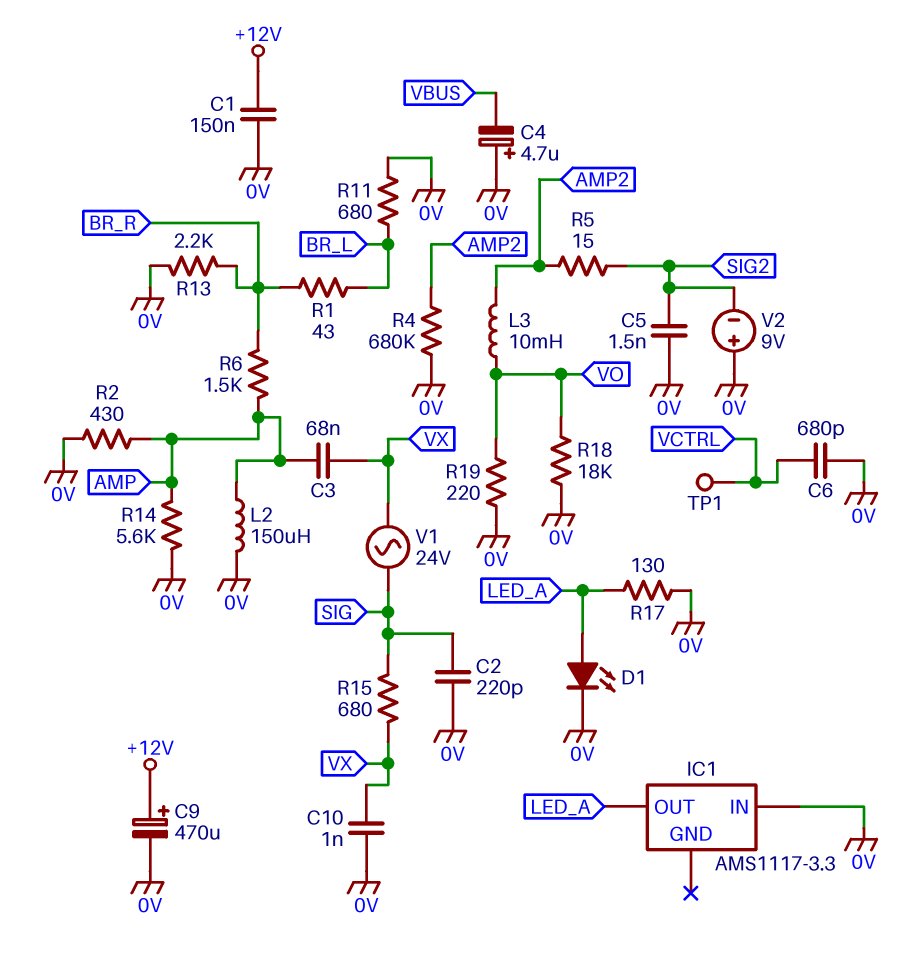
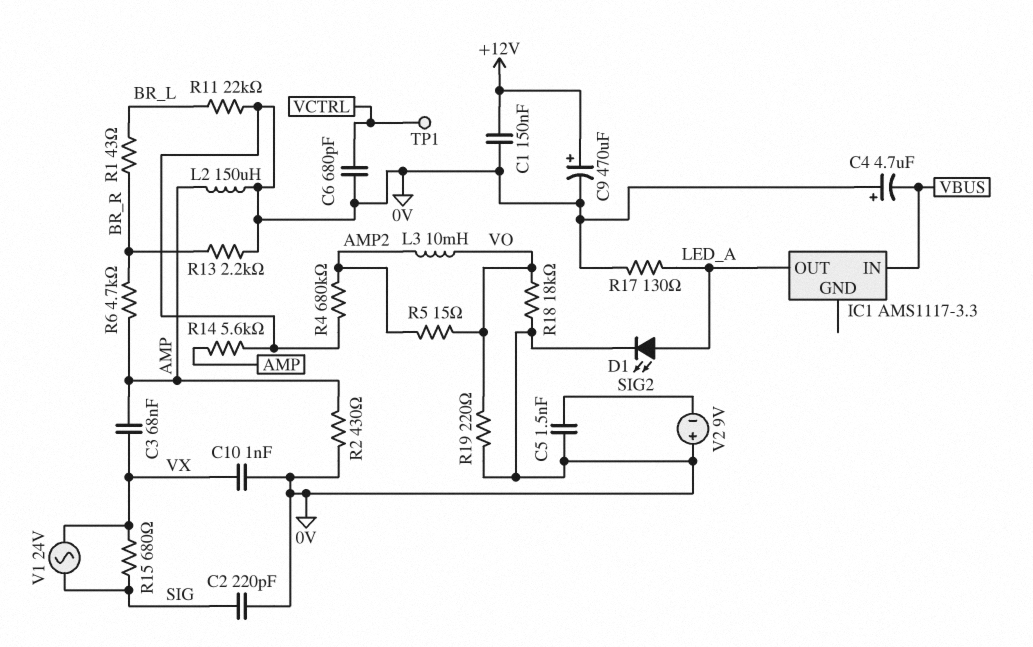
IC1 pin IN: 0V -> VBUS
R5: 15 (AMP2, SIG2) -> 15 (AMP2, VO)
R6: 1.5k (AMP, BR_R) -> 4.7k (AMP, BR_R)
R11: 680 (0V, BR_L) -> 22k (0V, BR_L)

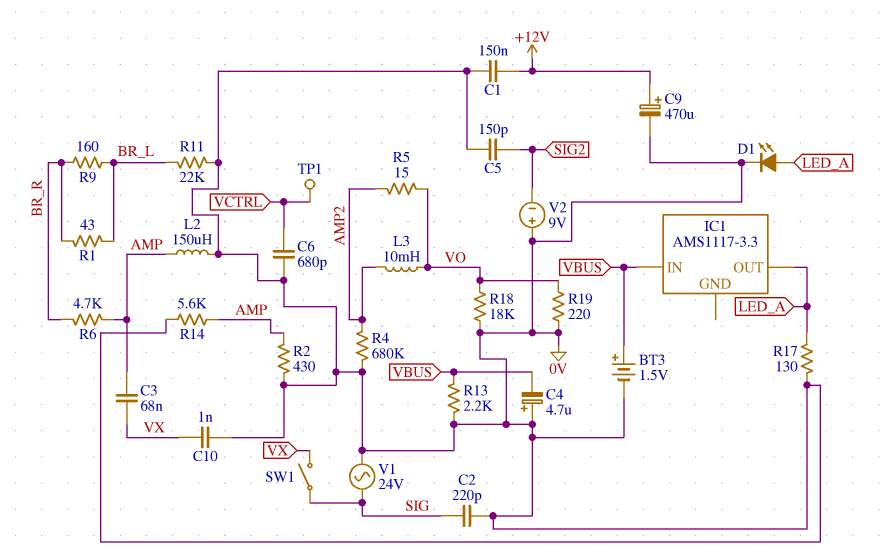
BT3: none -> 1.5V (plus VBUS, minus 0V)
C5: 1.5nF (0V, SIG2) -> 150pF (0V, SIG2)
R9: none -> 160 (BR_L, BR_R)
R13: 2.2k (0V, BR_R) -> 2.2k (0V, VBUS)
R15: 680 (SIG, VX) -> none
SW1: none -> switch (SIG, VX)
V1: AC 24V (SIG, VX) -> AC 24V (0V, SIG)

